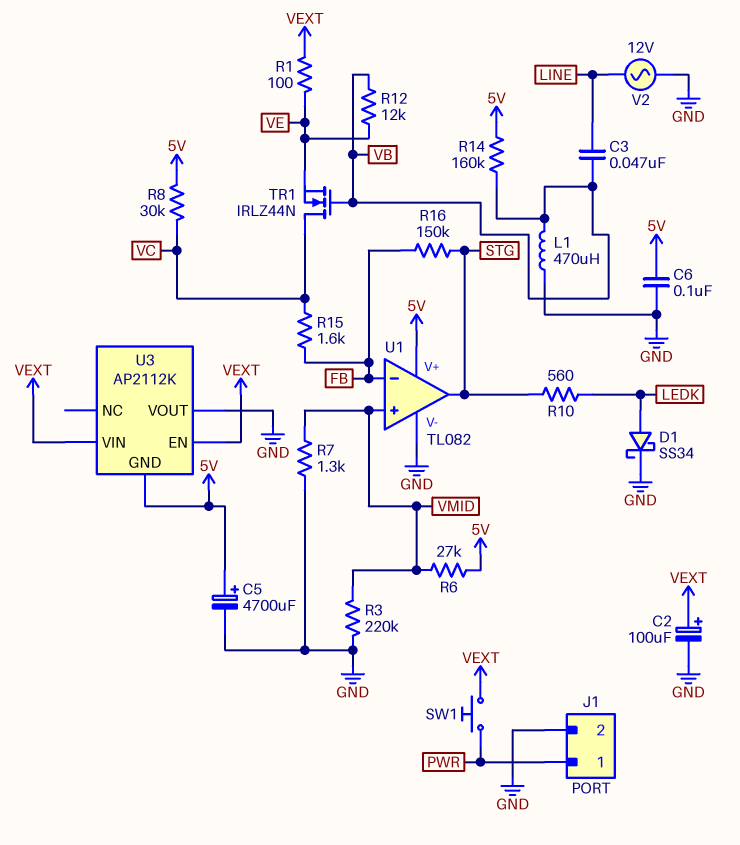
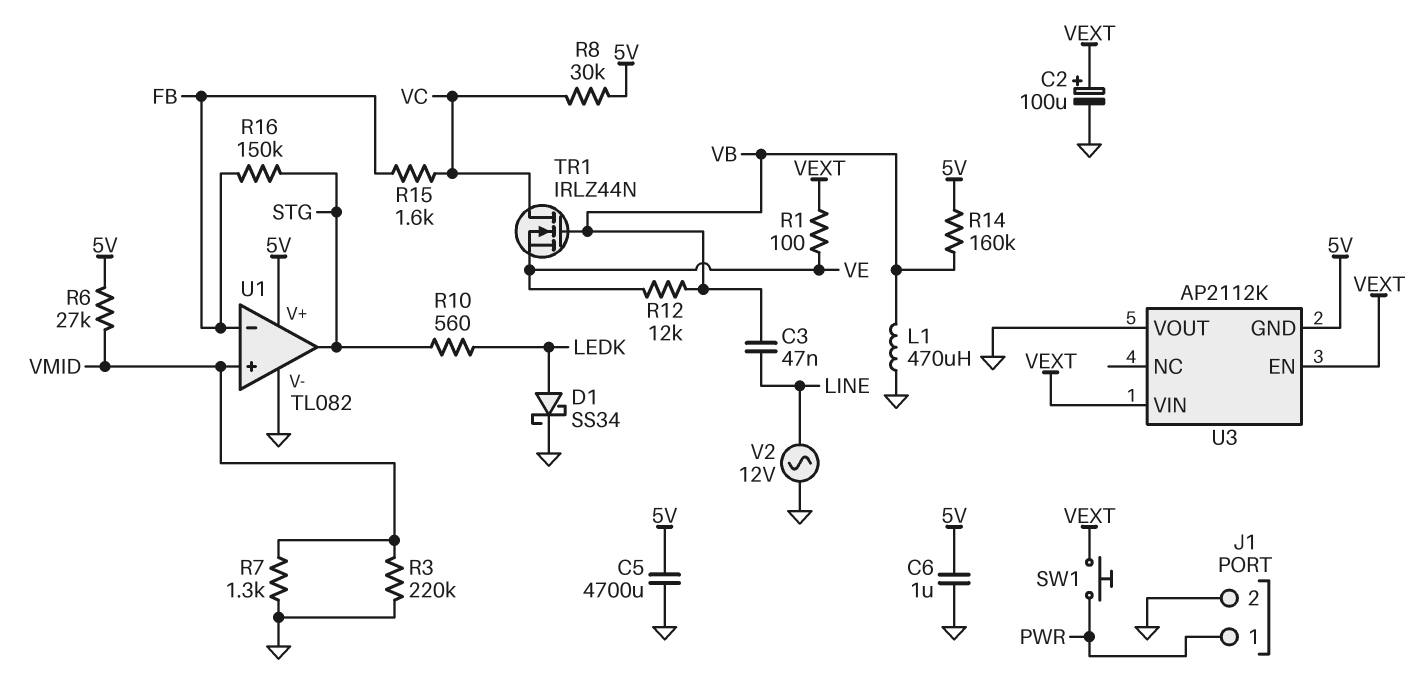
C5: 4700uF (plus 5V, minus GND) -> 4700uF (5V, GND)
C6: 100nF (5V, GND) -> 1uF (5V, GND)

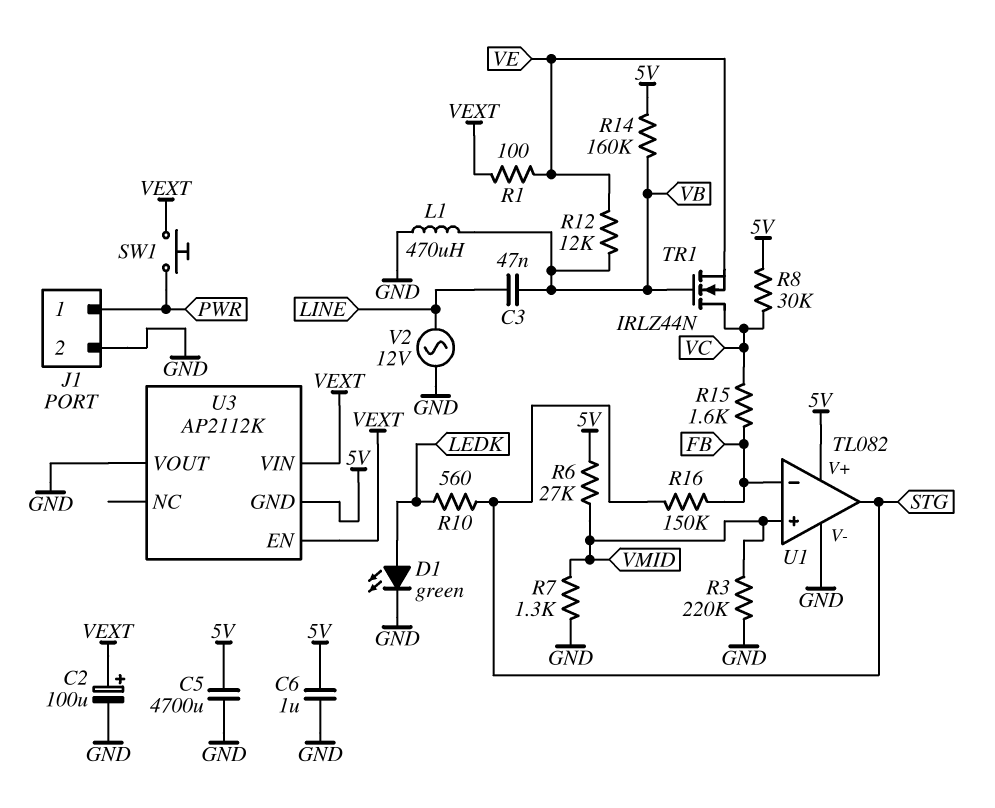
D1: schottky SS34 (A LEDK, K GND) -> LED green (A LEDK, K GND)

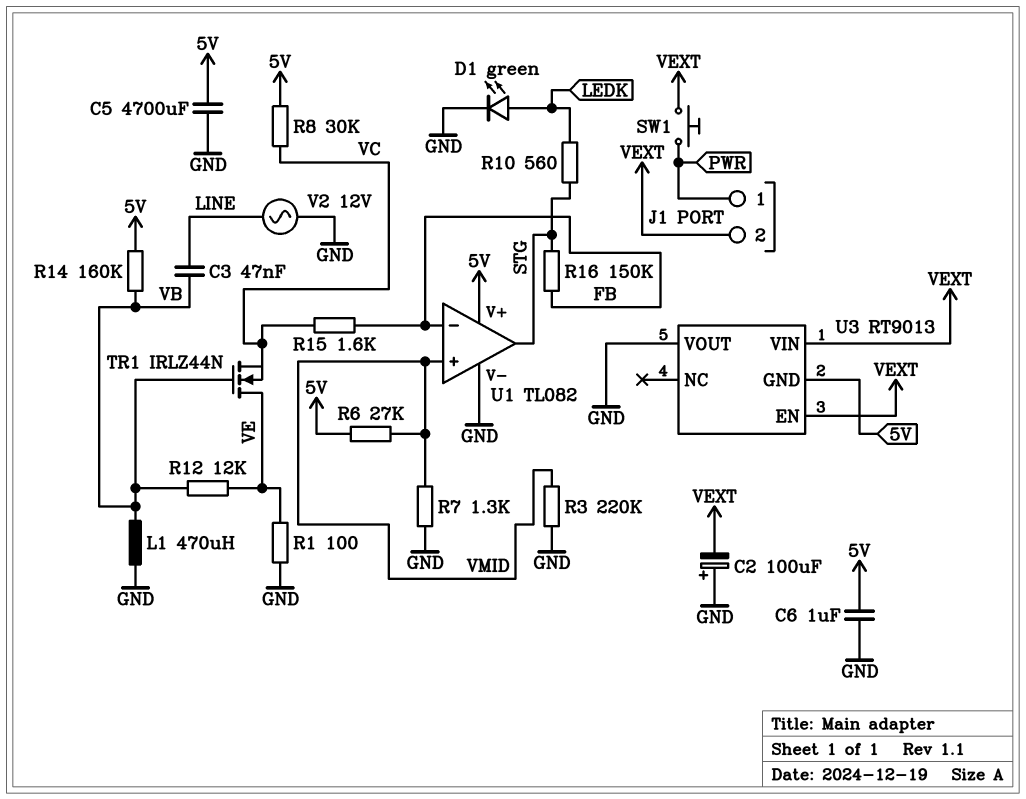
C2: 100uF (plus VEXT, minus GND) -> 100uF (plus GND, minus VEXT)
J1 pin 2: GND -> VEXT
R1: 100 (VE, VEXT) -> 100 (GND, VE)
TR1: NMOS IRLZ44N (G VB, D VC, S VE) -> NMOS IRLZ44N (G VB, D VE, S VC)
U3: AP2112K -> RT9013

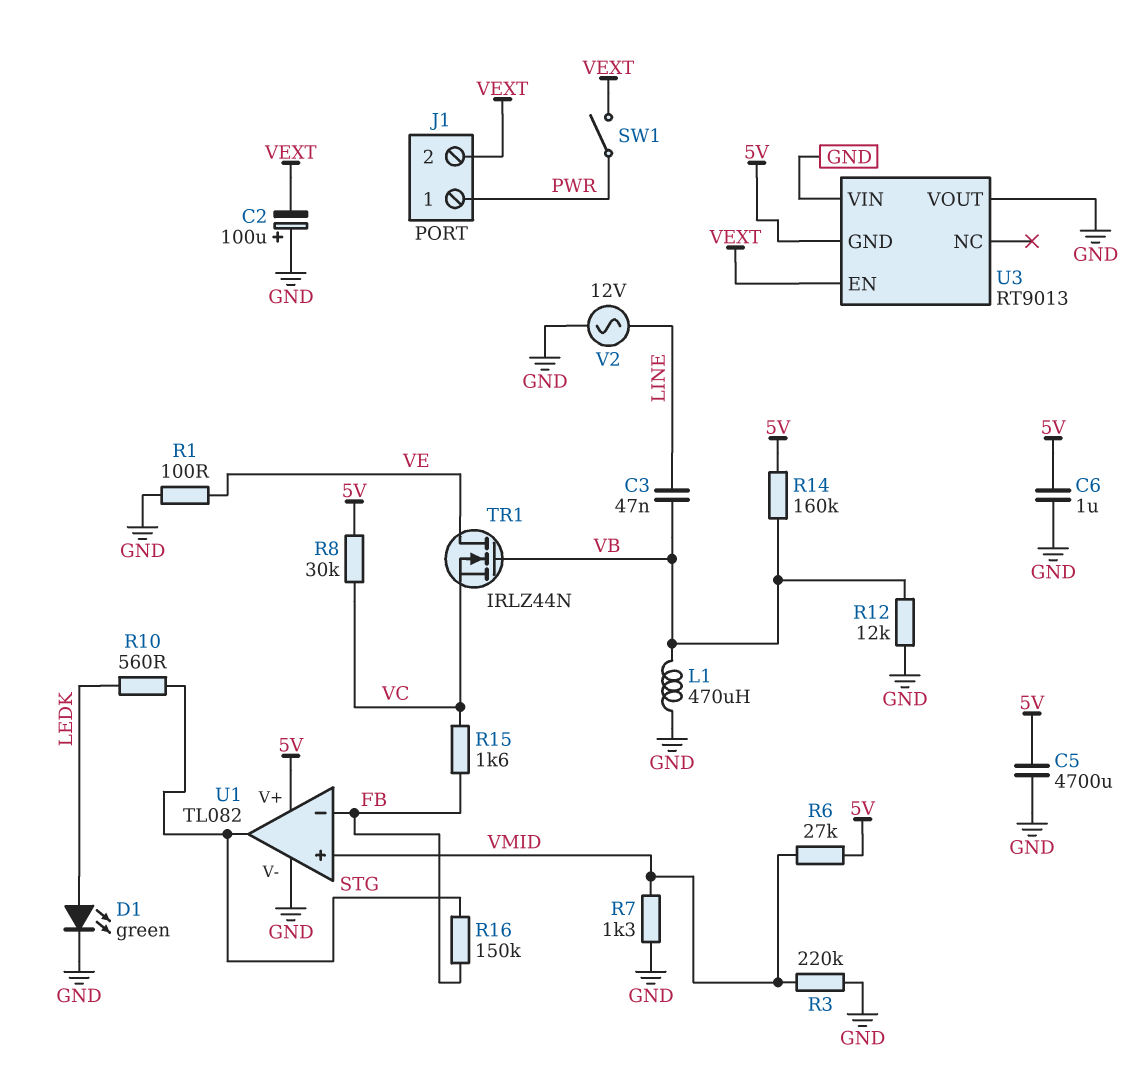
R12: 12k (VB, VE) -> 12k (GND, VB)
SW1: button (PWR, VEXT) -> switch (PWR, VEXT)
U3 pin VIN: VEXT -> GND

